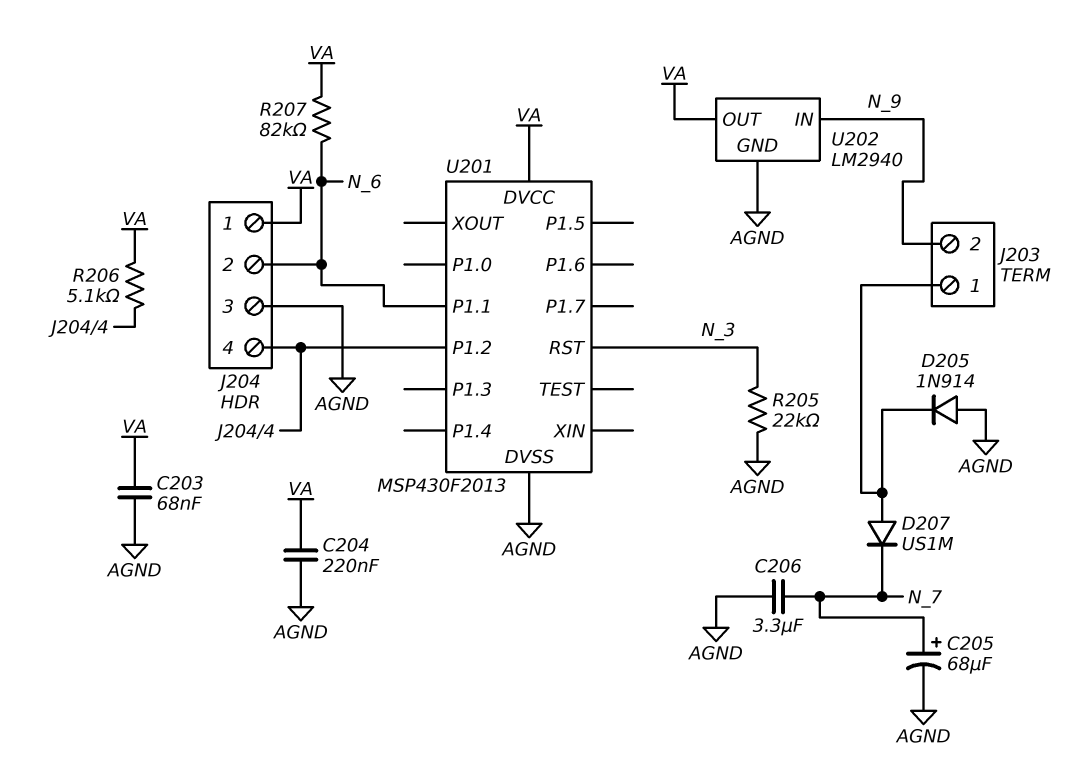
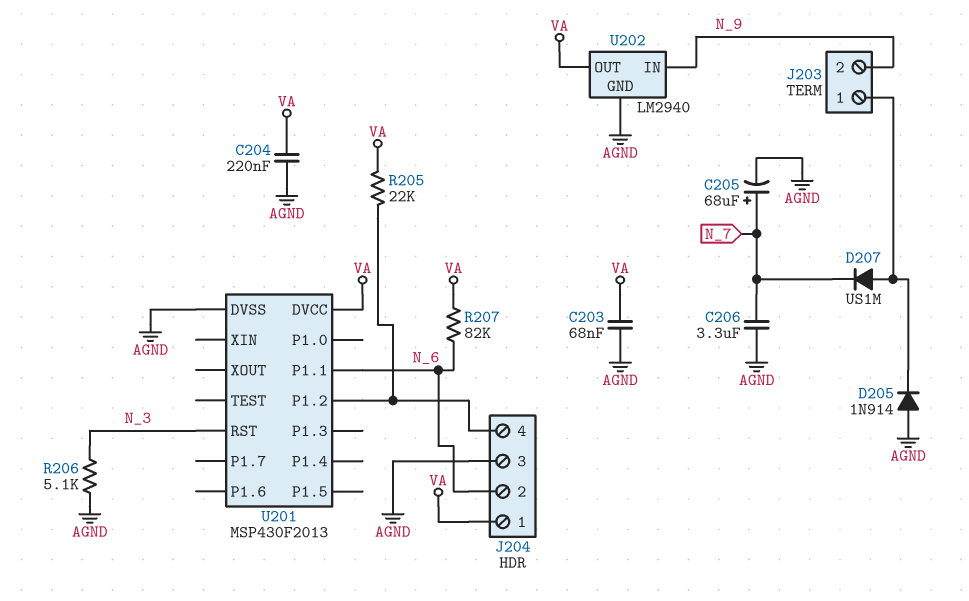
R205: 22k (AGND, N_3) -> 22k (J204/4, VA)
R206: 5.1k (J204/4, VA) -> 5.1k (AGND, N_3)

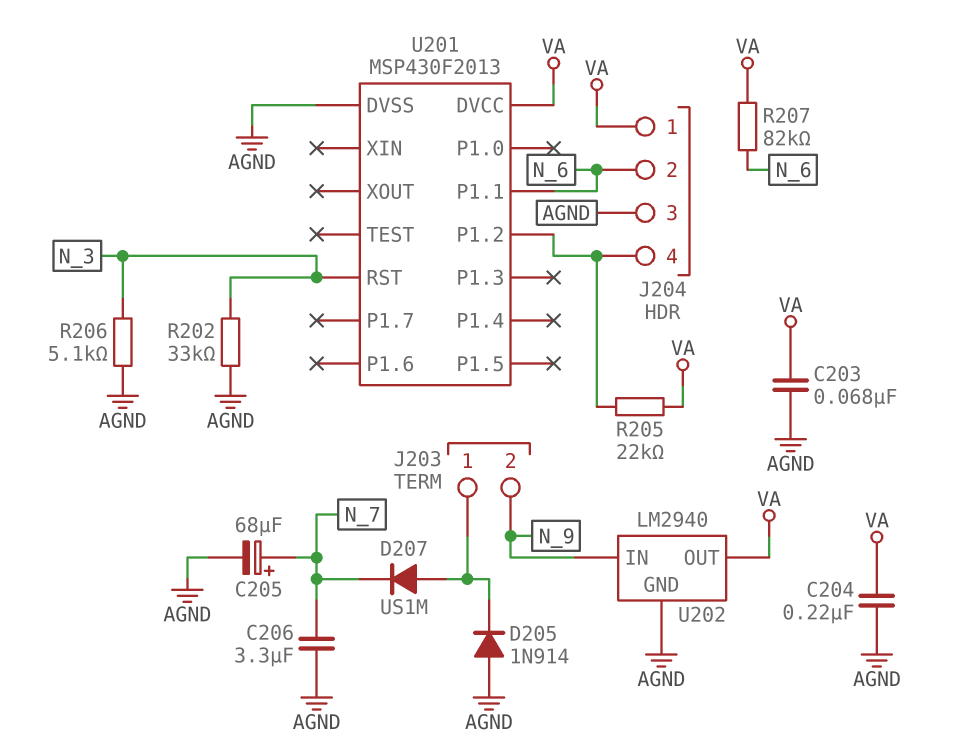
R202: none -> 33k (AGND, N_3)

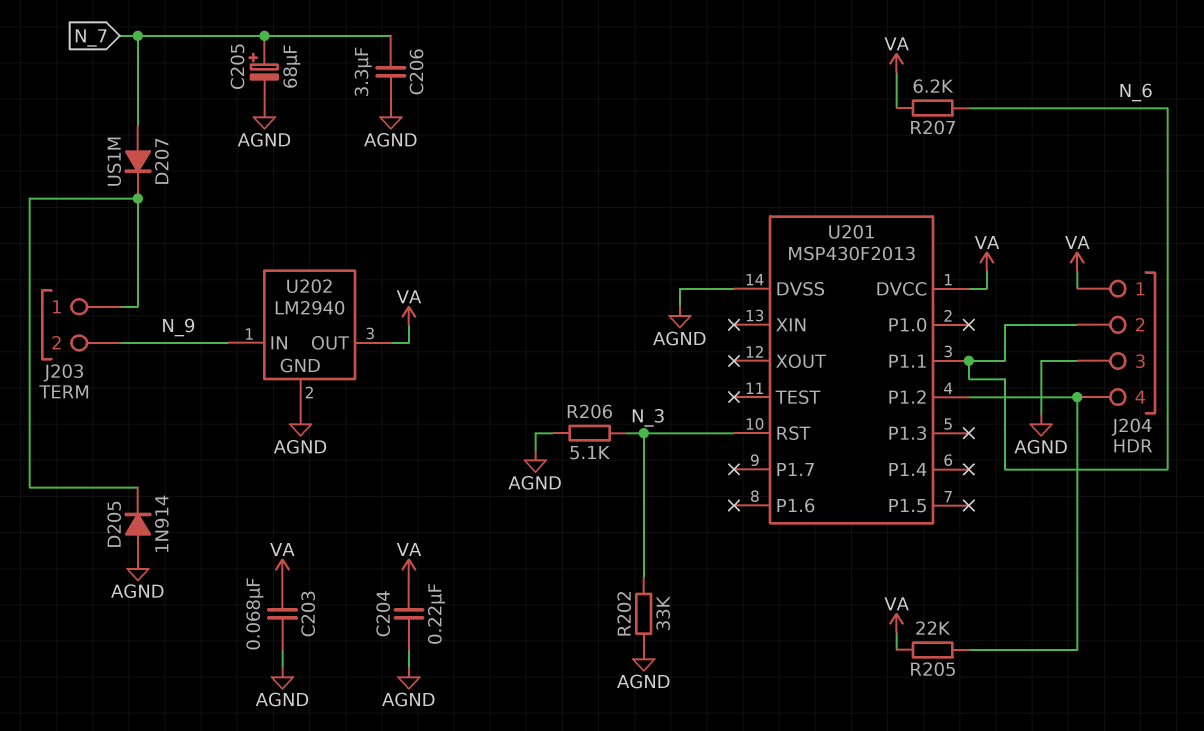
D207: diode US1M (A J203/1, K N_7) -> diode US1M (A N_7, K J203/1)
R207: 82k (N_6, VA) -> 6.2k (N_6, VA)

